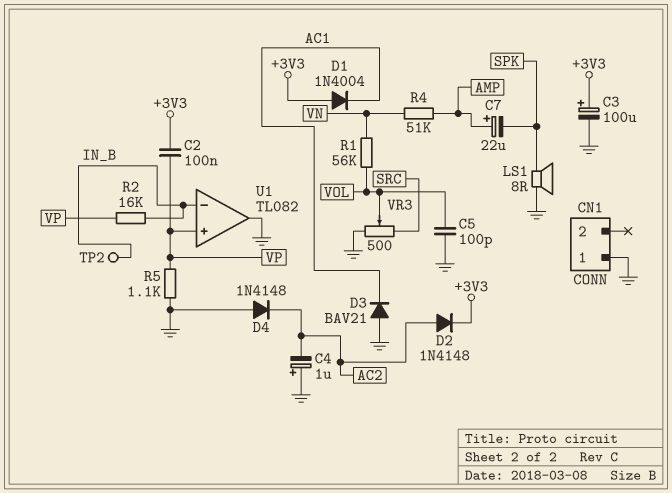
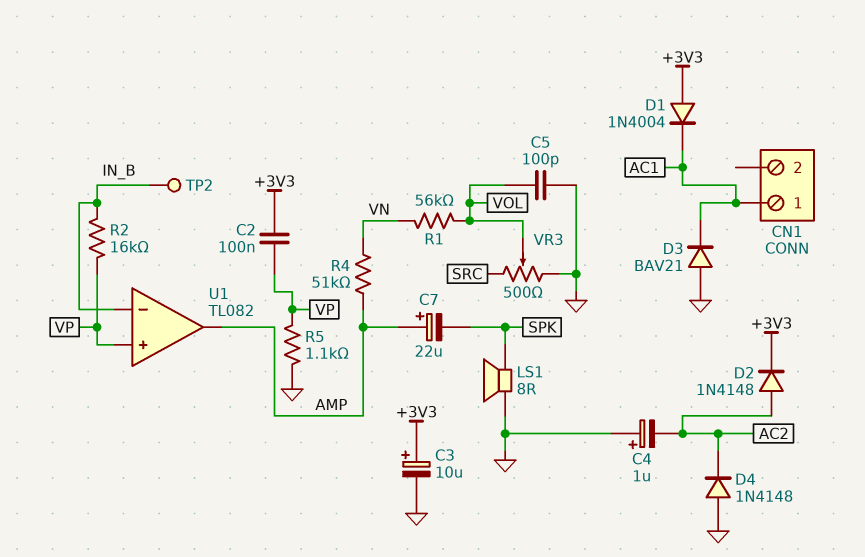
C3: 100uF (plus +3V3, minus GND) -> 10uF (plus +3V3, minus GND)
CN1 pin 1: GND -> AC1
U1 pin out: GND -> AMP

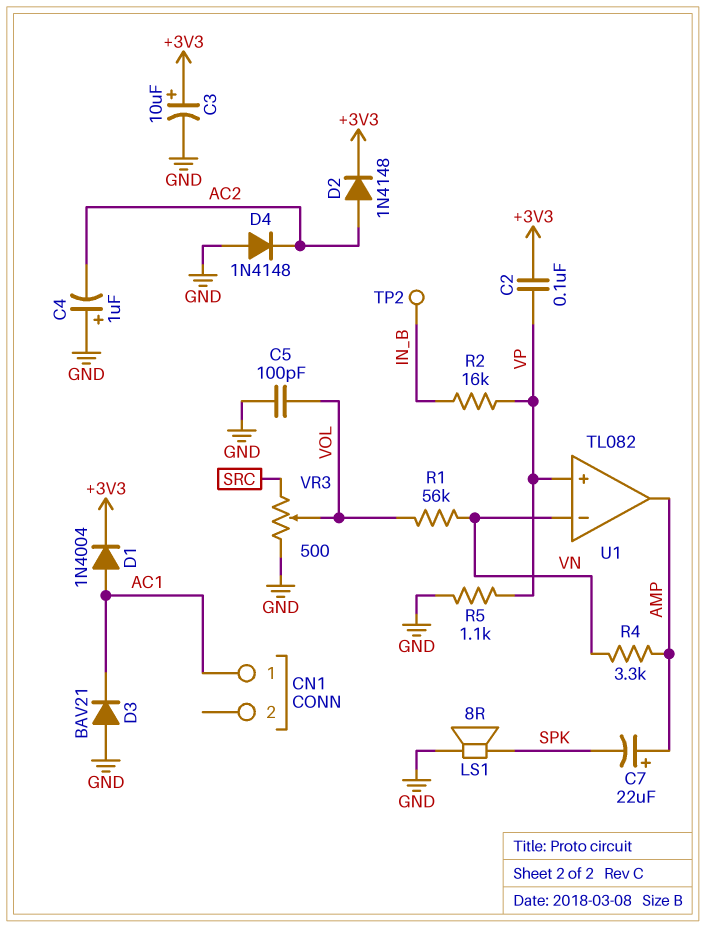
D1: diode 1N4004 (A +3V3, K AC1) -> diode 1N4004 (A AC1, K +3V3)
R4: 51k (AMP, VN) -> 3.3k (AMP, VN)
U1 pin in-: IN_B -> VN

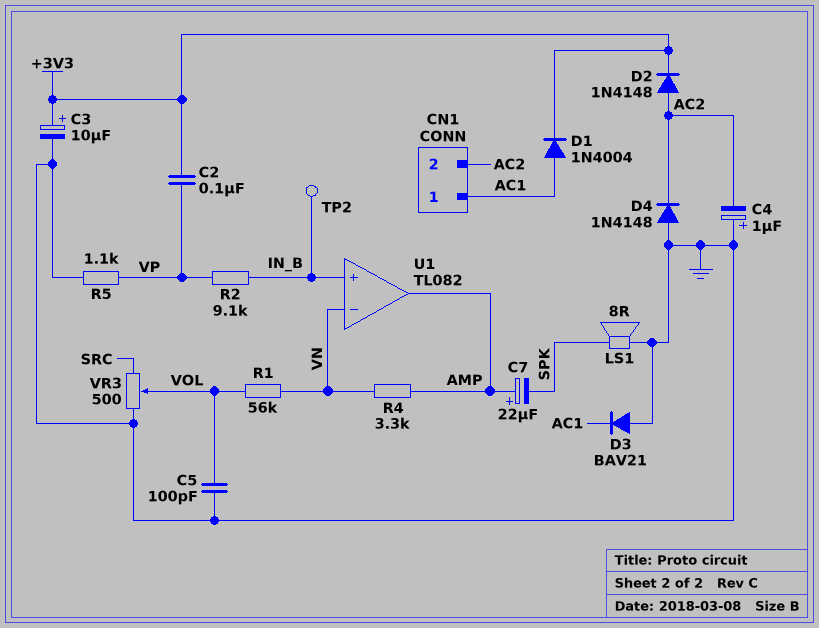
CN1 pin 2: none -> AC2
R2: 16k (IN_B, VP) -> 9.1k (IN_B, VP)
U1 pin in+: VP -> IN_B

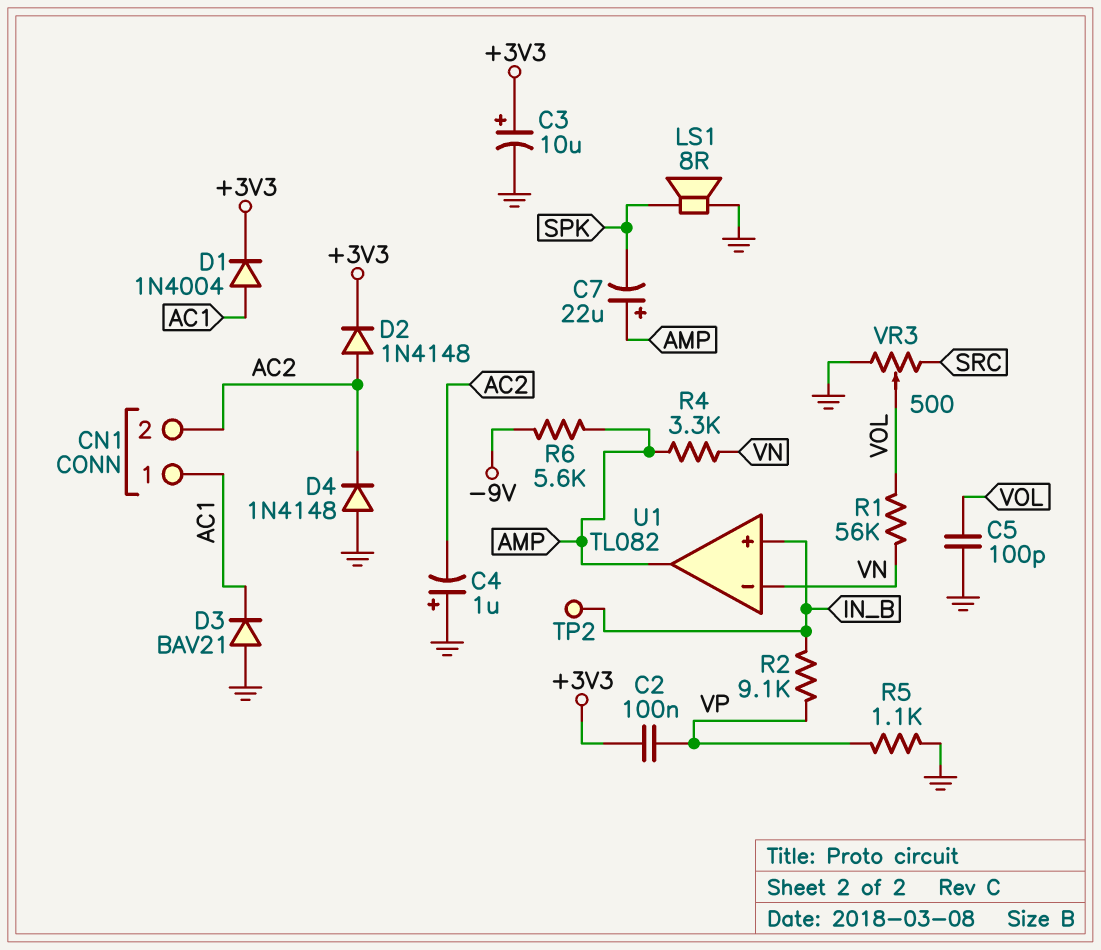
R6: none -> 5.6k (-9V, AMP)

